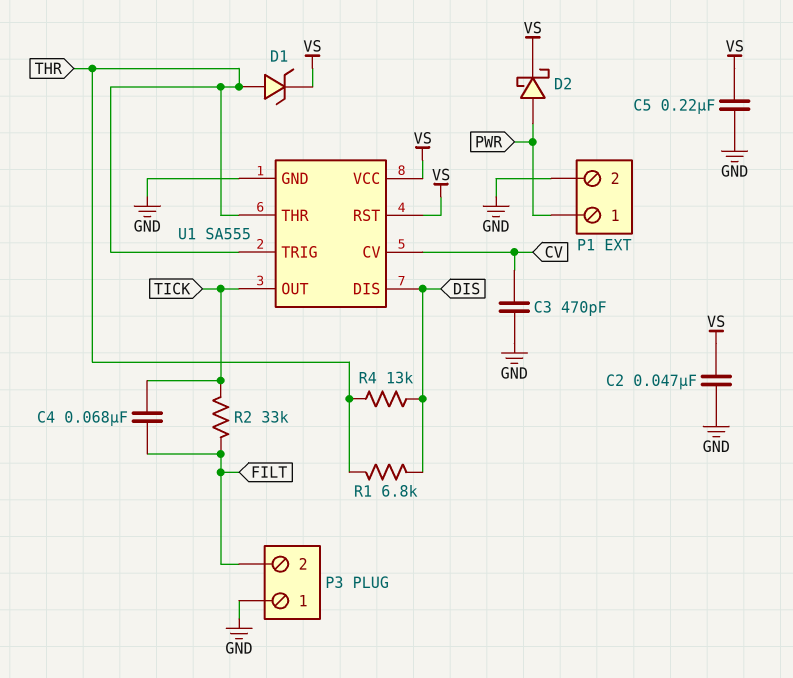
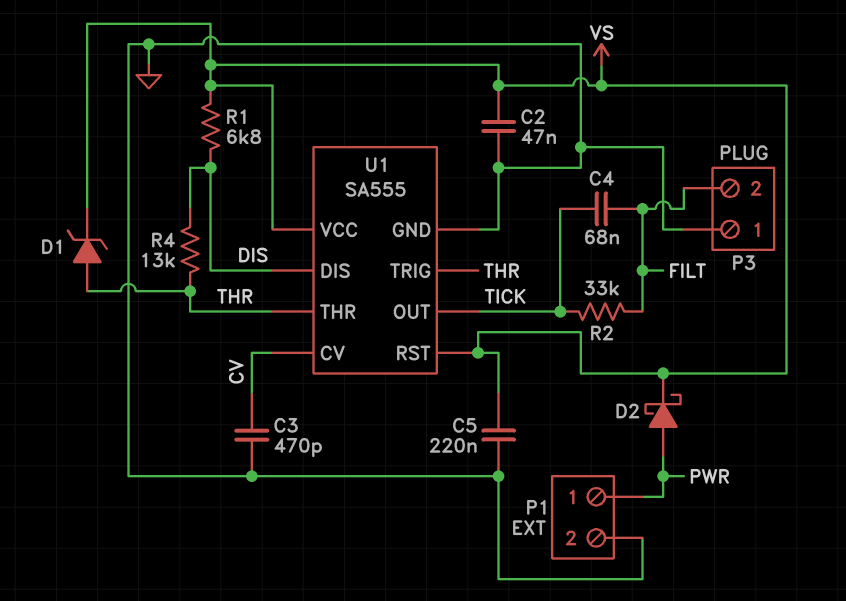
R1: 6.8k (DIS, THR) -> 6.8k (DIS, VS)

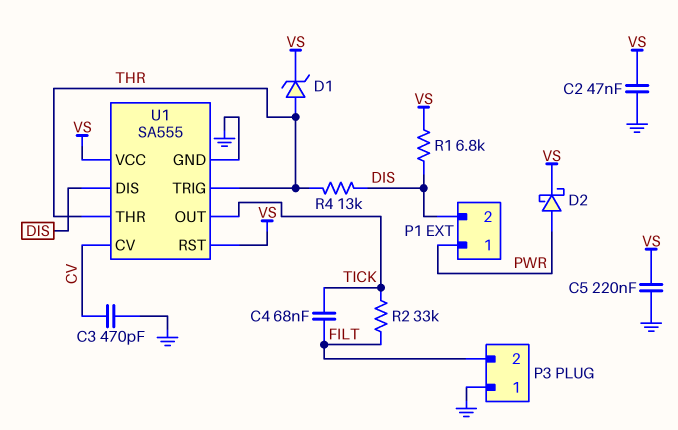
P1 pin 2: GND -> DIS

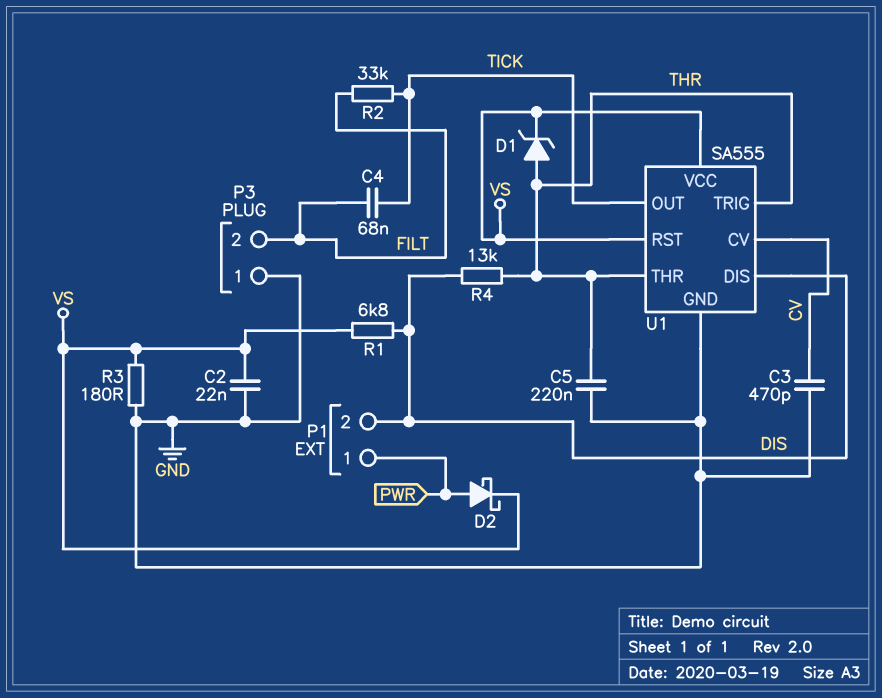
C2: 47nF (GND, VS) -> 22nF (GND, VS)
C5: 220nF (GND, VS) -> 220nF (GND, THR)
R3: none -> 180 (GND, VS)

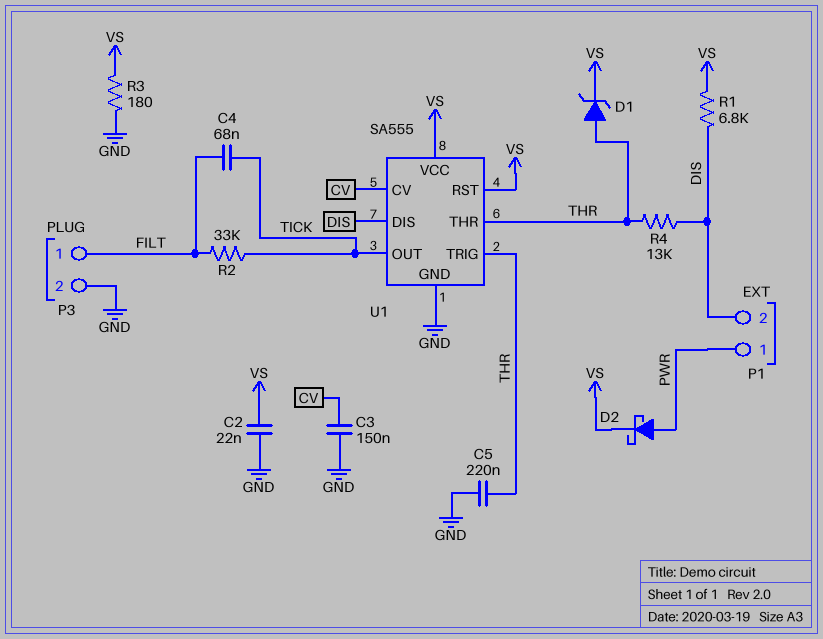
C3: 470pF (CV, GND) -> 150nF (CV, GND)
P3 pin 1: GND -> FILT
P3 pin 2: FILT -> GND

